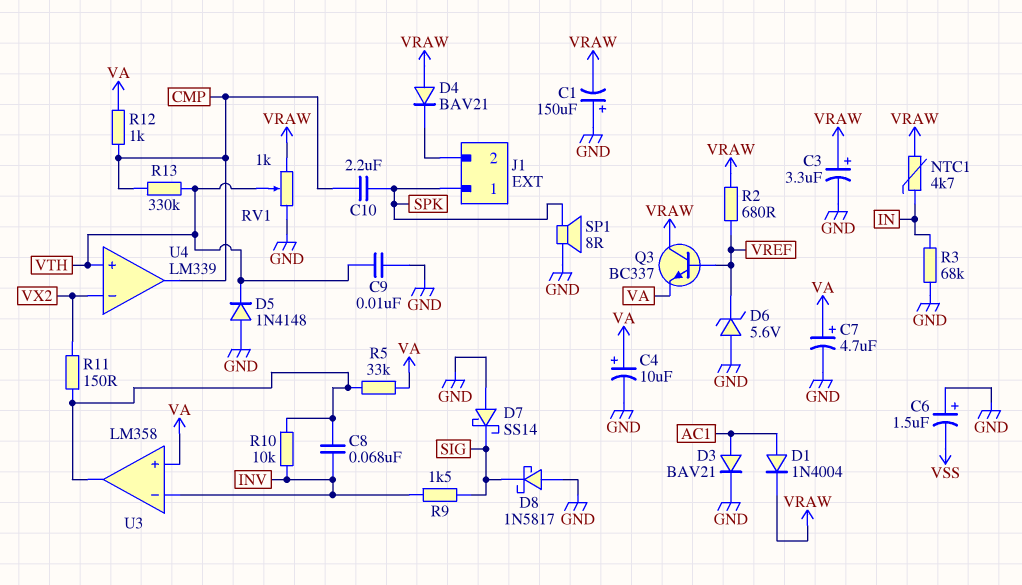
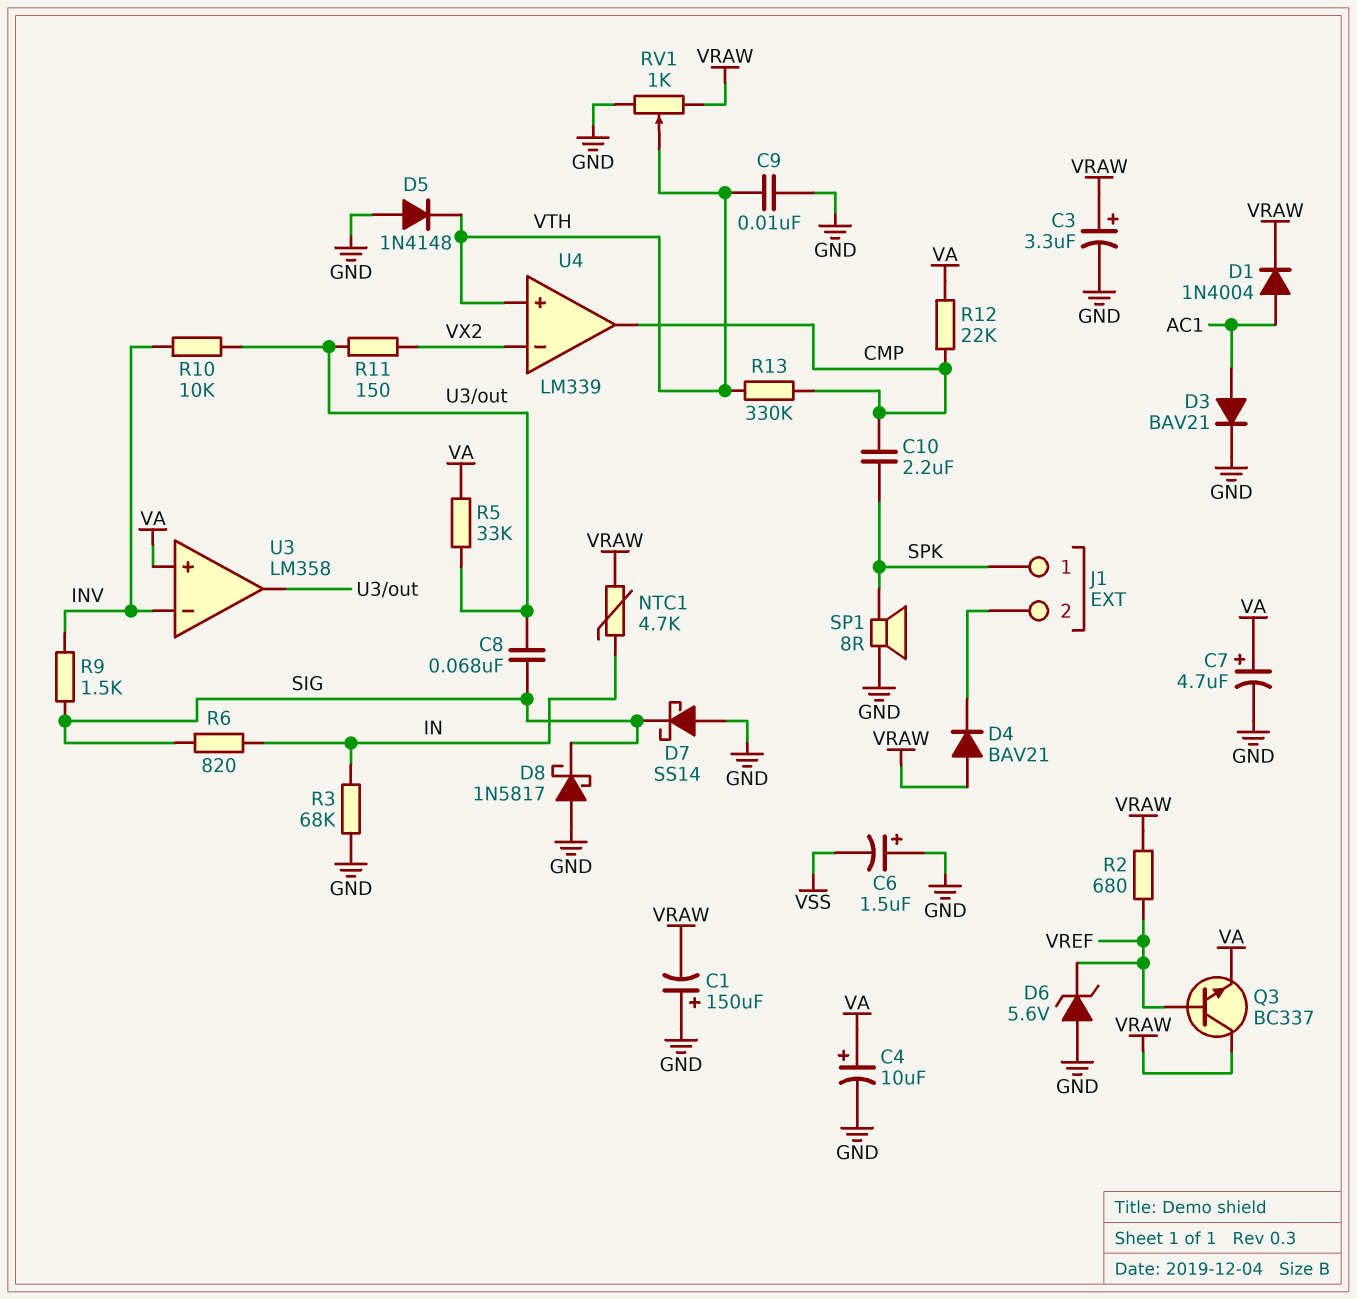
C8: 68nF (INV, U3/out) -> 68nF (SIG, U3/out)
R6: none -> 820 (IN, SIG)
R12: 1k (CMP, VA) -> 22k (CMP, VA)

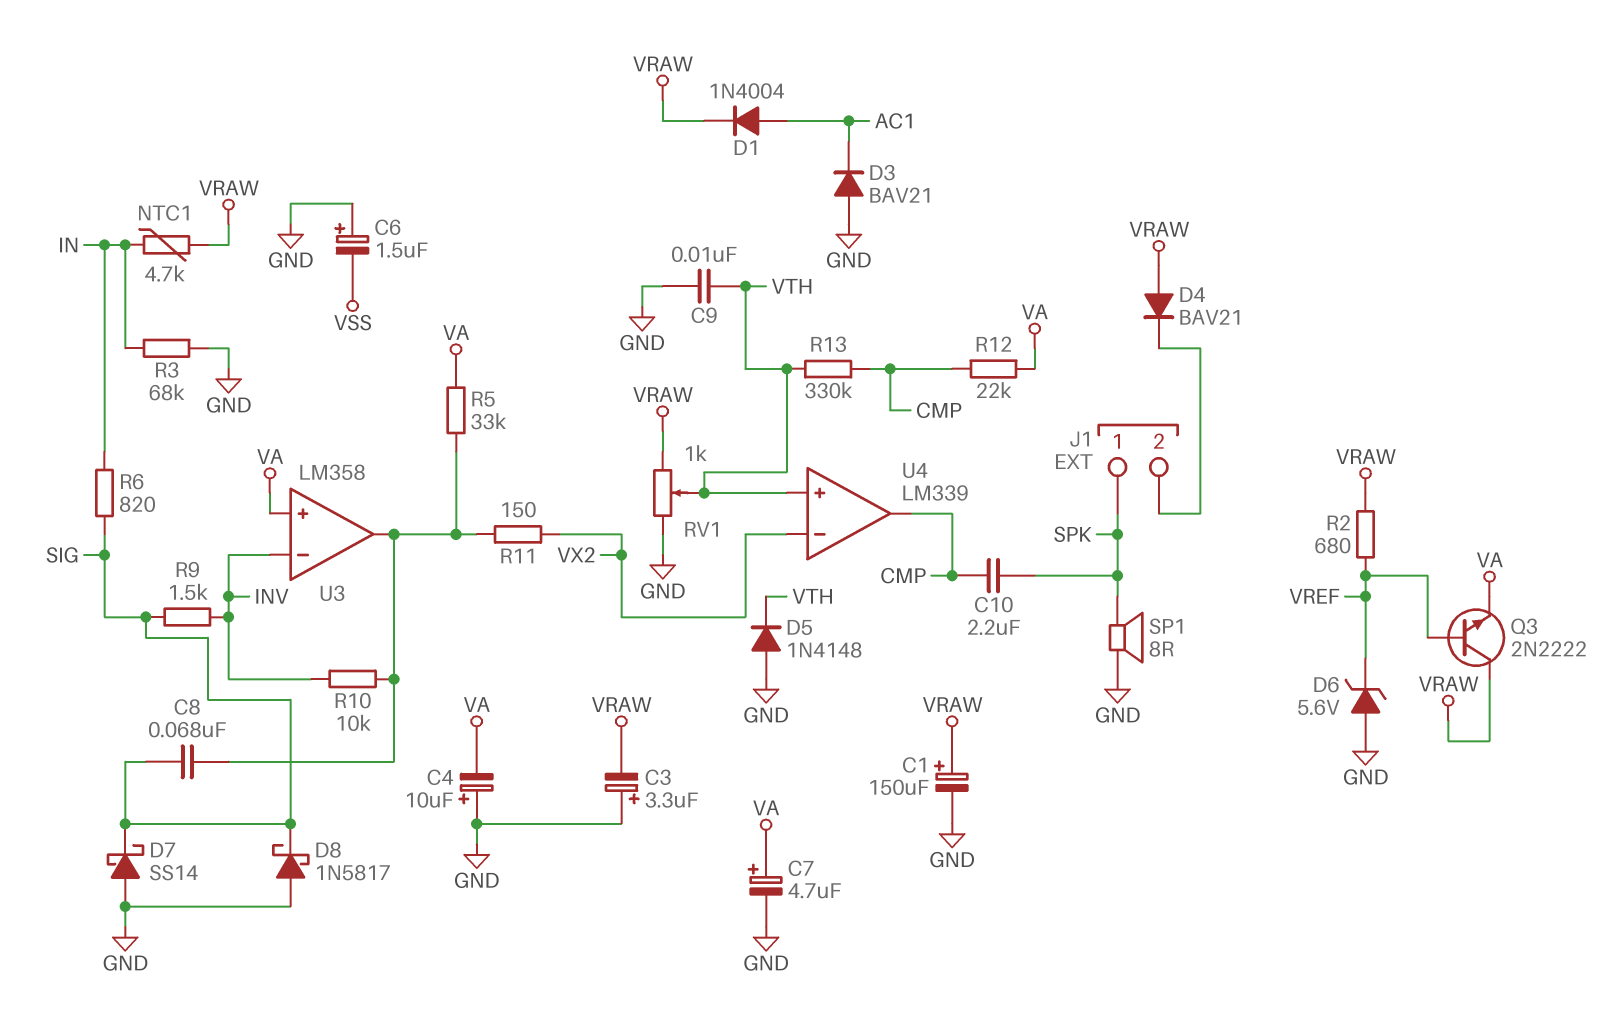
C1: 150uF (plus GND, minus VRAW) -> 150uF (plus VRAW, minus GND)
C3: 3.3uF (plus VRAW, minus GND) -> 3.3uF (plus GND, minus VRAW)
C4: 10uF (plus VA, minus GND) -> 10uF (plus GND, minus VA)
D3: diode BAV21 (A AC1, K GND) -> diode BAV21 (A GND, K AC1)
Q3: NPN BC337 (B VREF, C VRAW, E VA) -> NPN 2N2222 (B VREF, C VRAW, E VA)

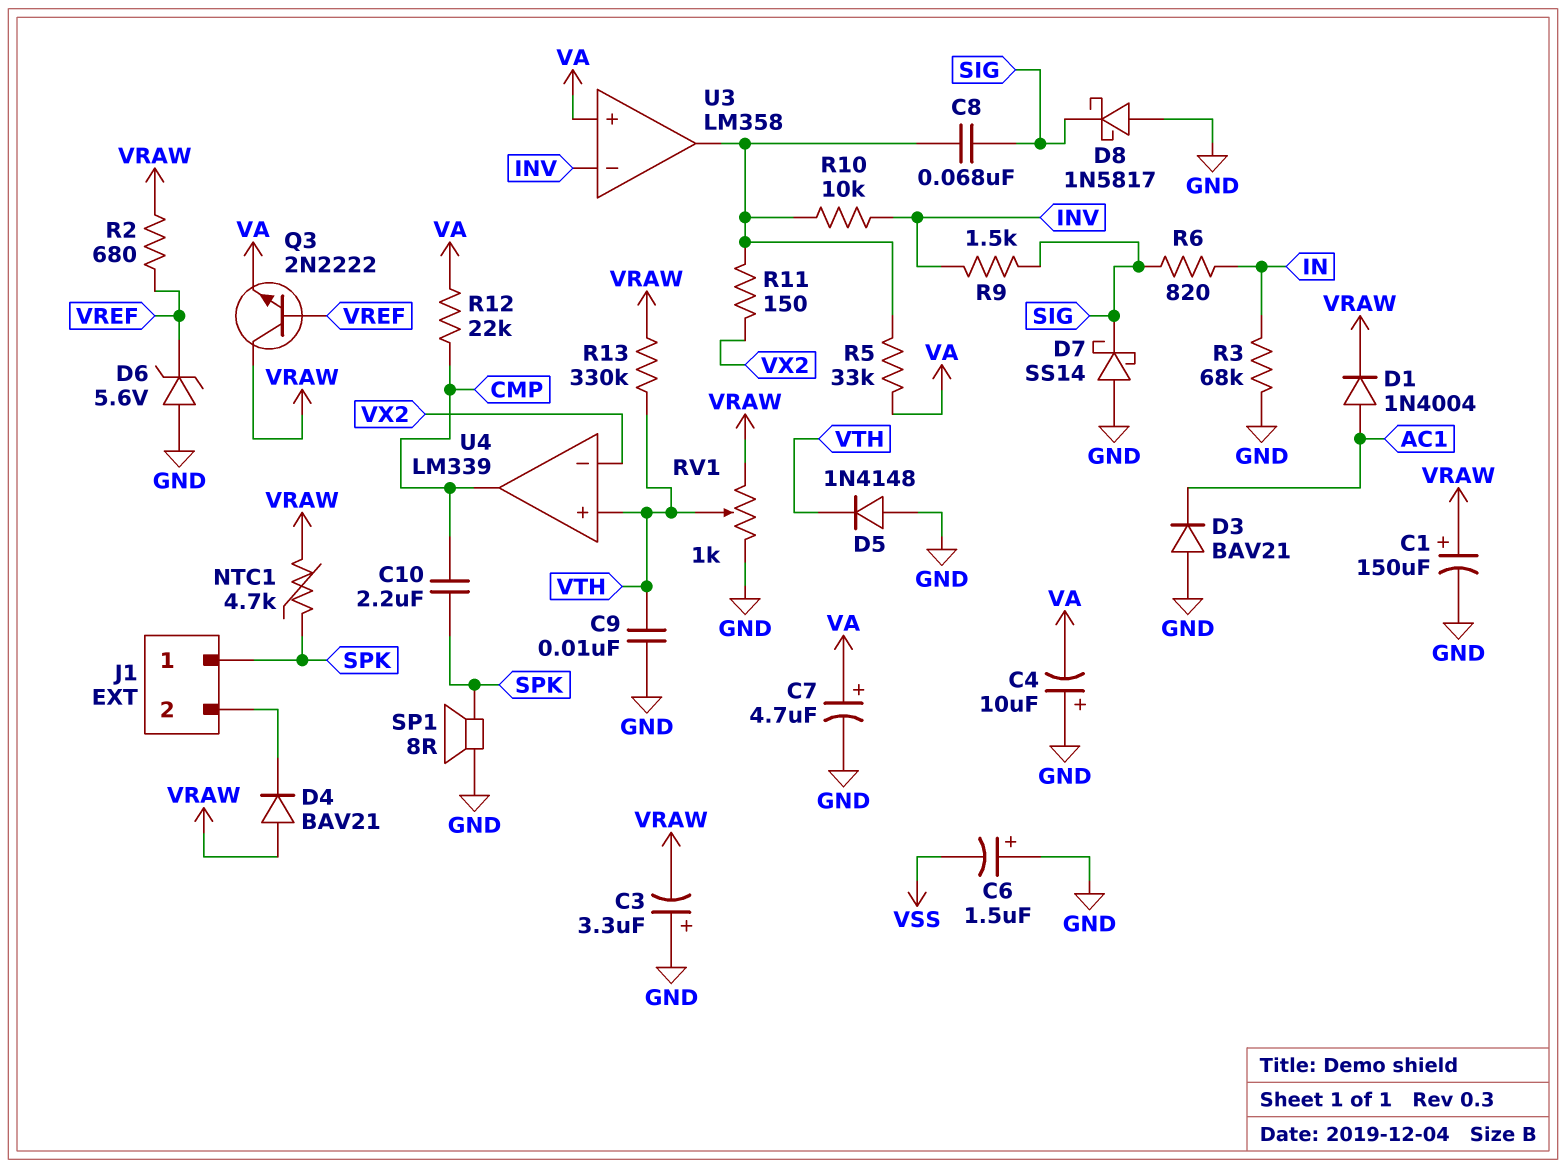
NTC1: 4.7k (IN, VRAW) -> 4.7k (SPK, VRAW)
R13: 330k (CMP, VTH) -> 330k (VRAW, VTH)

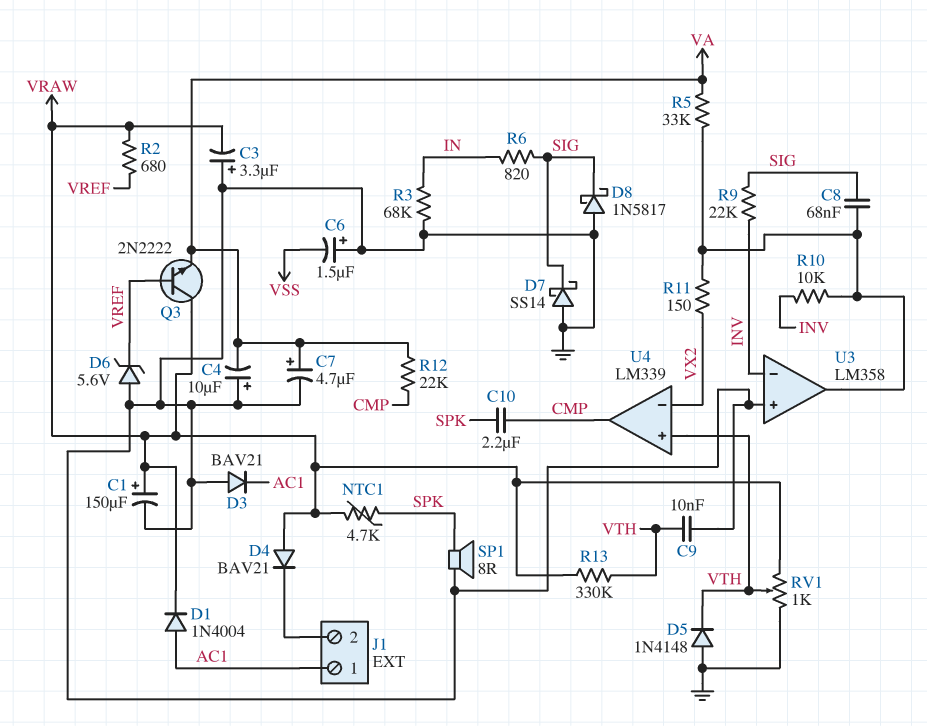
J1 pin 1: SPK -> AC1
R9: 1.5k (INV, SIG) -> 22k (INV, SIG)
U3 pin in+: VA -> GND

